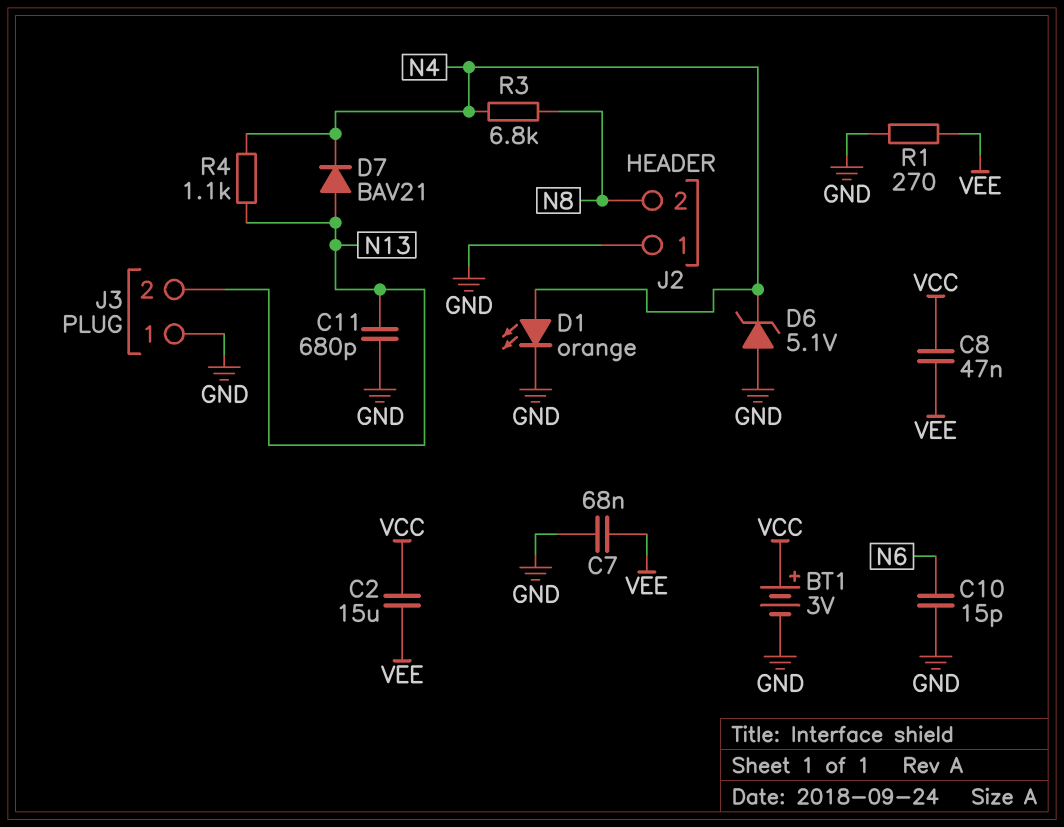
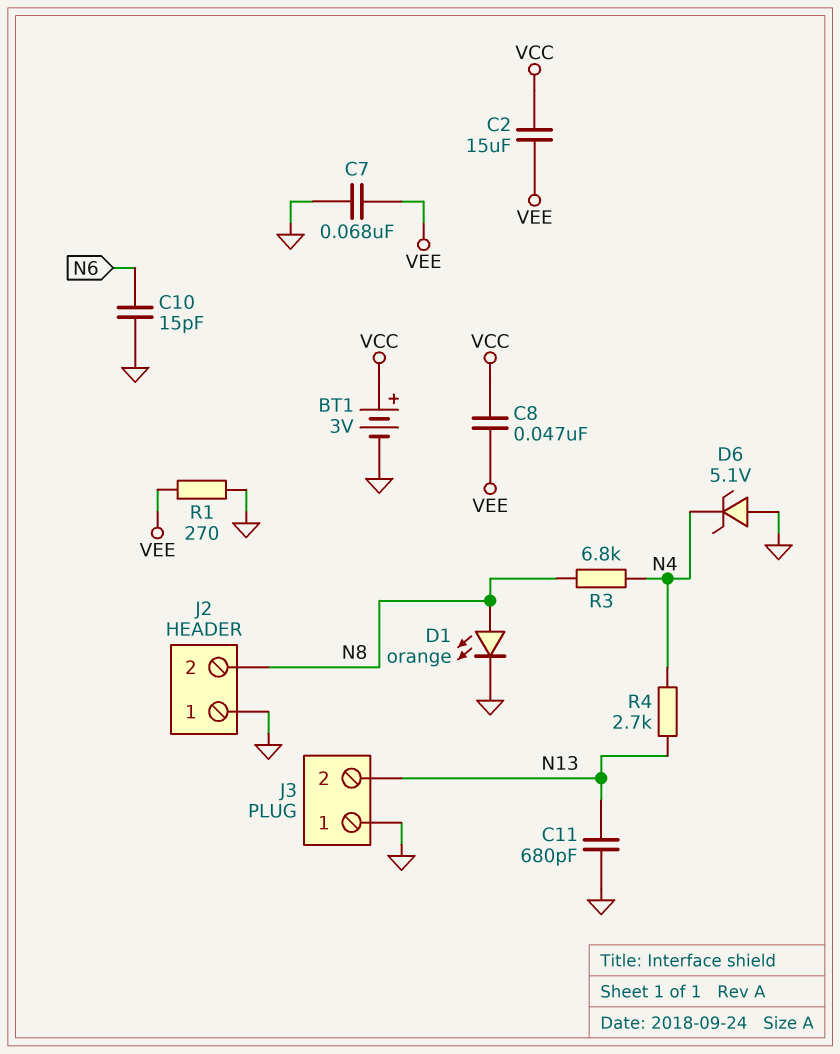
D1: LED orange (A N4, K GND) -> LED orange (A N8, K GND)
D7: diode BAV21 (A N13, K N4) -> none
R4: 1.1k (N4, N13) -> 2.7k (N4, N13)

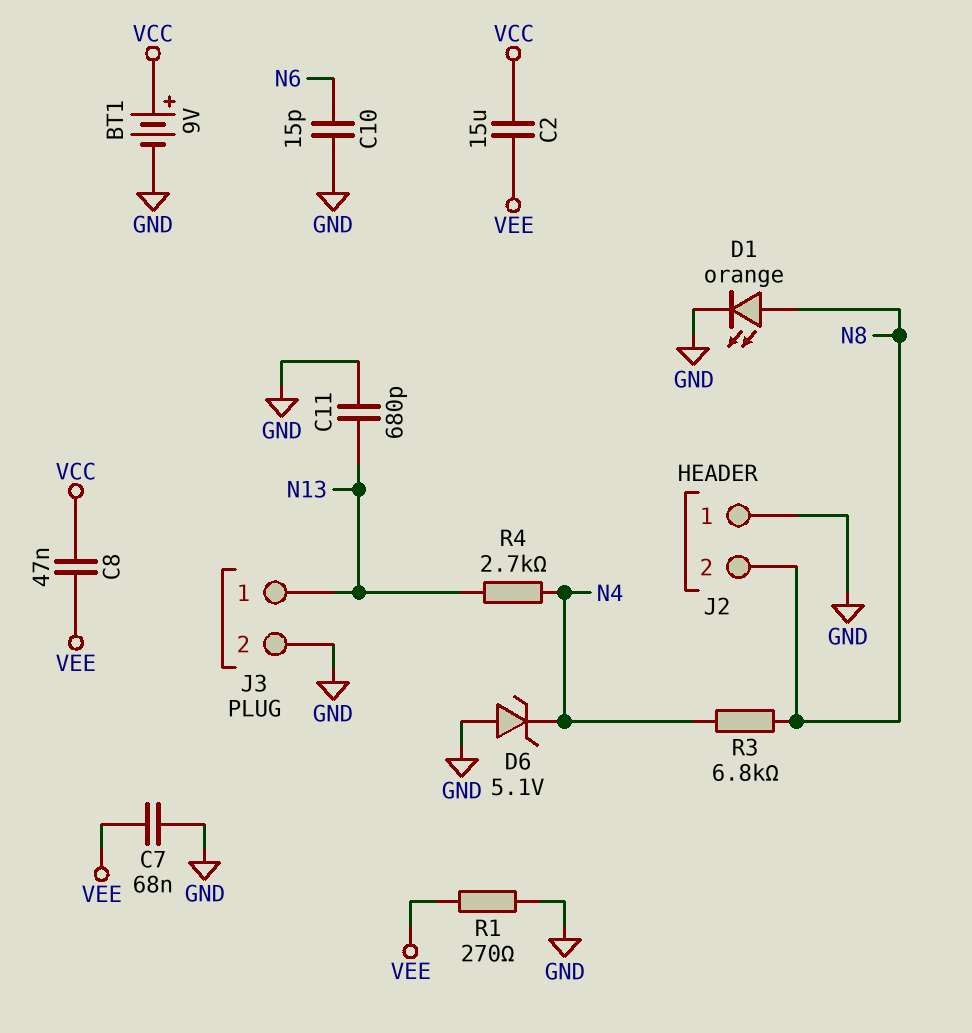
BT1: 3V (plus VCC, minus GND) -> 9V (plus VCC, minus GND)
J3 pin 1: GND -> N13
J3 pin 2: N13 -> GND

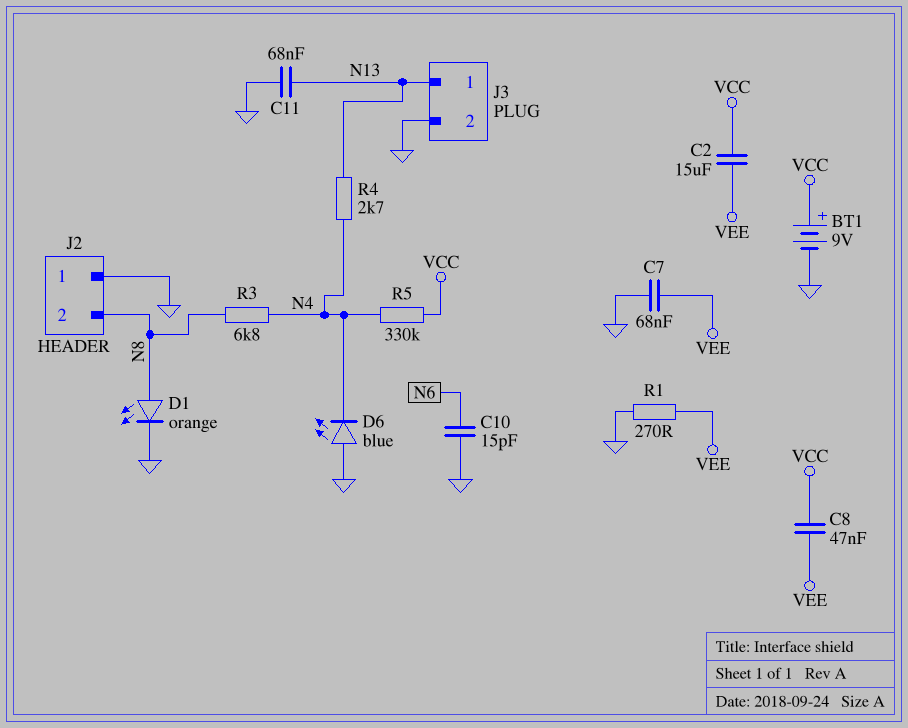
C11: 680pF (GND, N13) -> 68nF (GND, N13)
D6: zener 5.1V (A GND, K N4) -> LED blue (A GND, K N4)
R5: none -> 330k (N4, VCC)

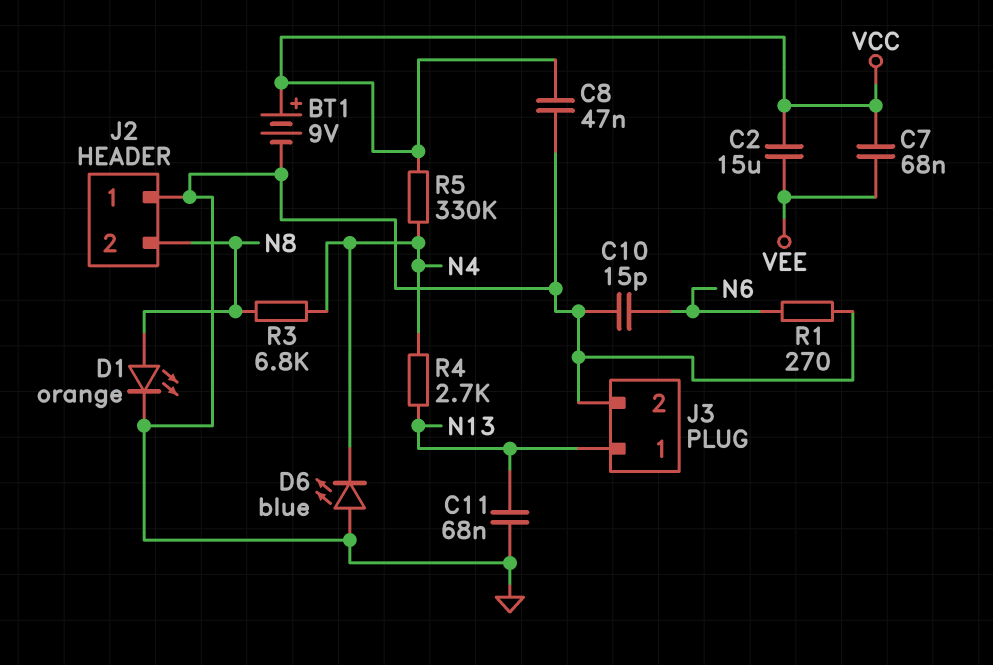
C7: 68nF (GND, VEE) -> 68nF (VCC, VEE)
C8: 47nF (VCC, VEE) -> 47nF (GND, VCC)
R1: 270 (GND, VEE) -> 270 (GND, N6)

